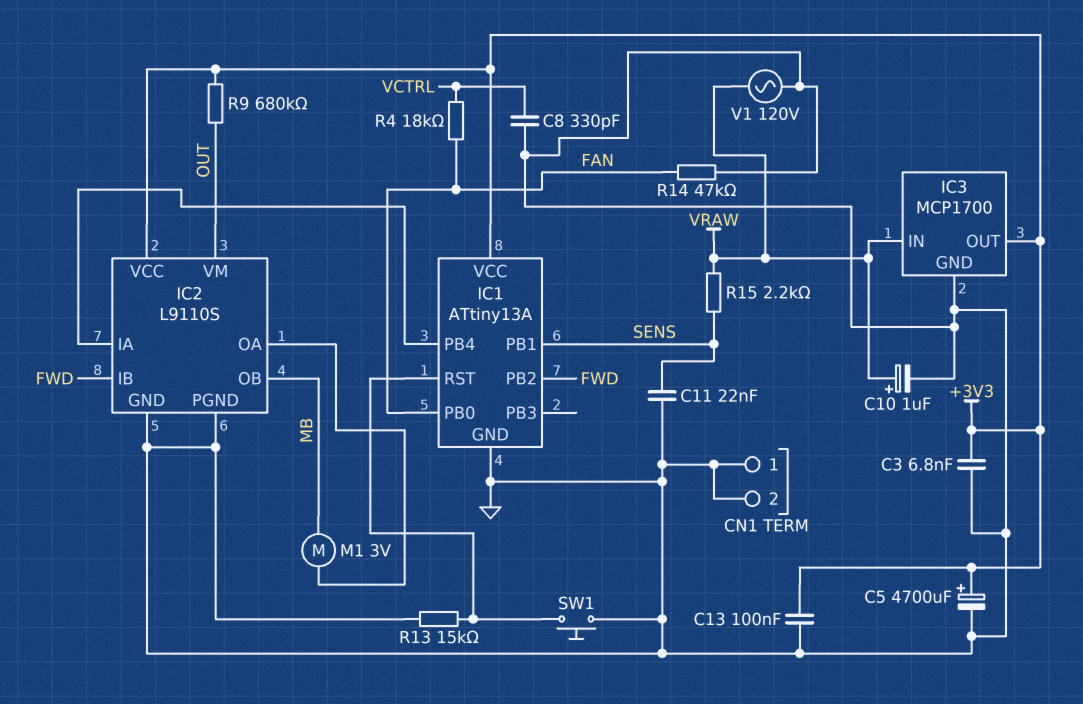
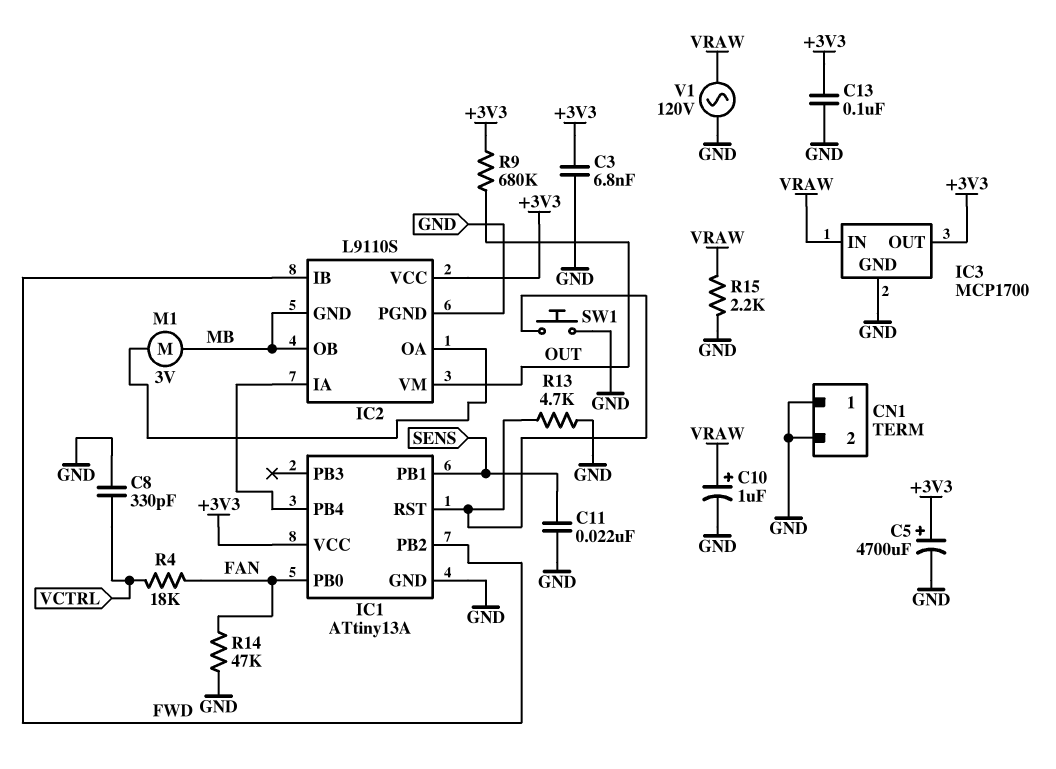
IC2 pin GND: GND -> MB
R13: 15k (GND, IC1/RST) -> 4.7k (GND, IC1/RST)
R15: 2.2k (SENS, VRAW) -> 2.2k (GND, VRAW)

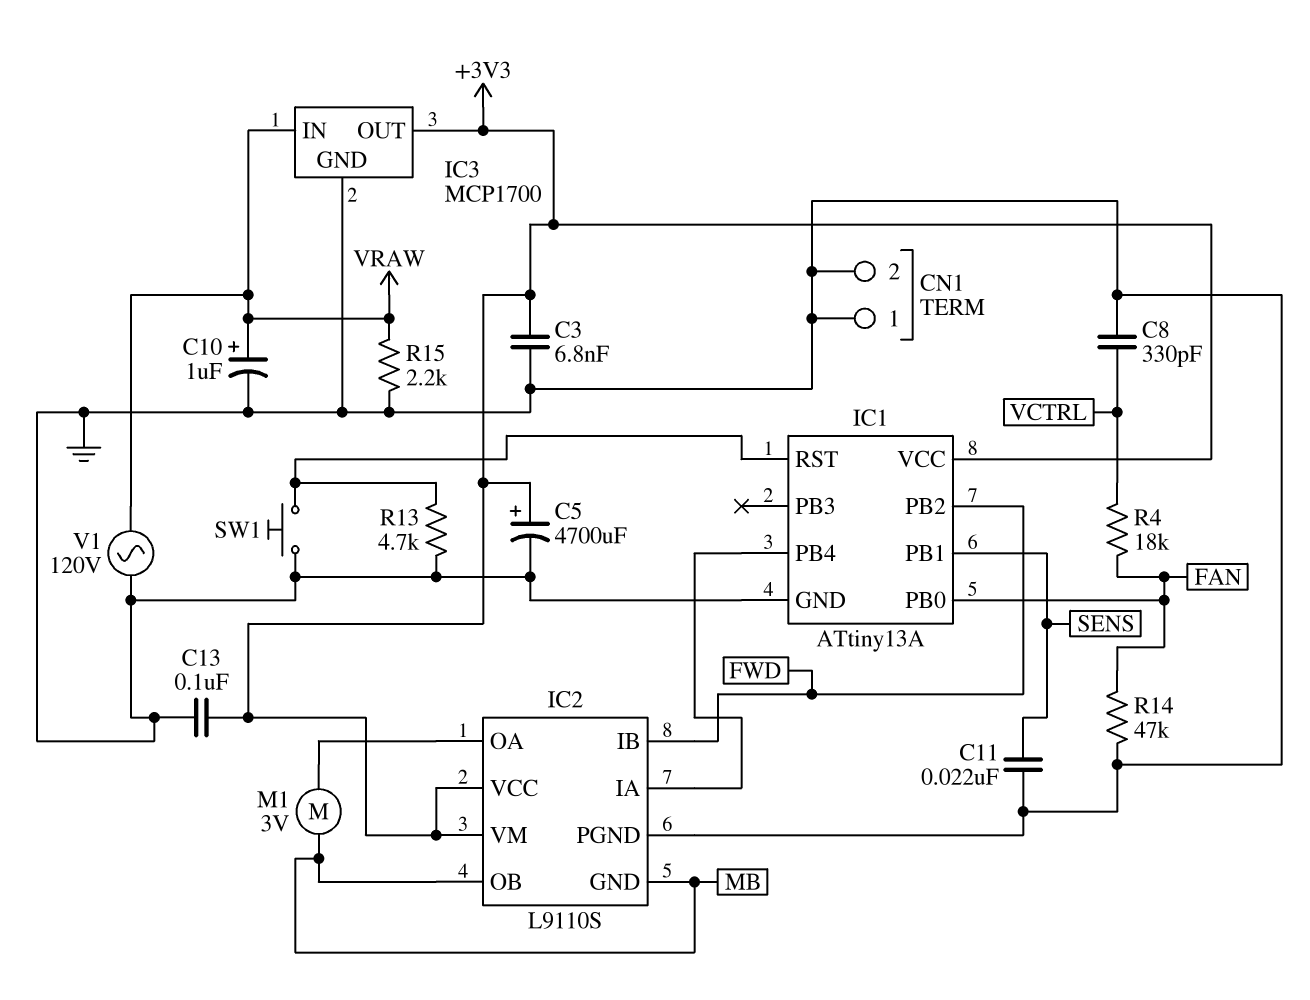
IC2 pin VM: OUT -> +3V3
R9: 680k (+3V3, OUT) -> none

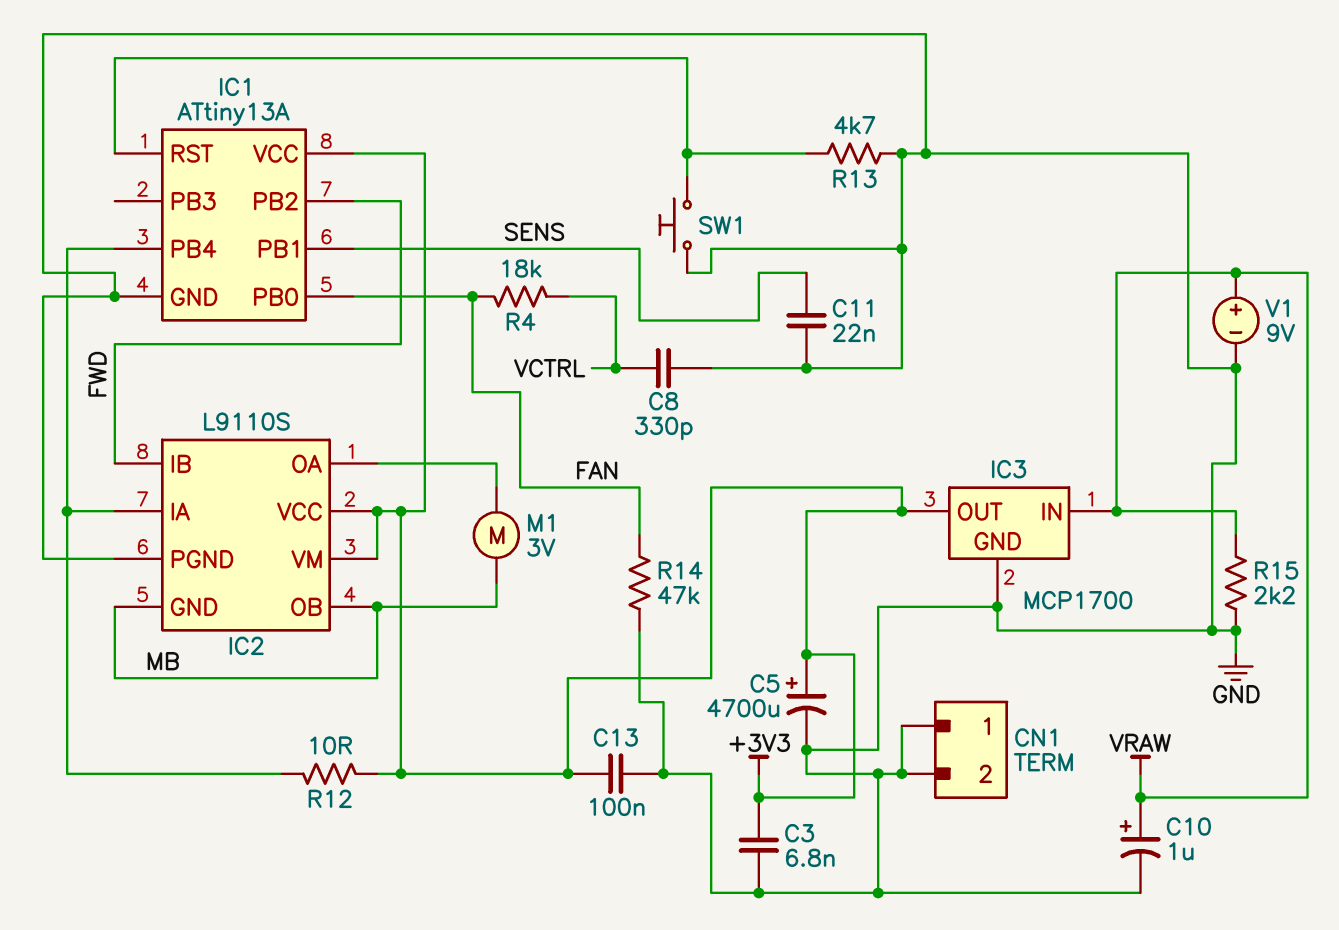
R12: none -> 10 (+3V3, IC1/PB4)
V1: AC 120V (GND, VRAW) -> 9V (plus VRAW, minus GND)

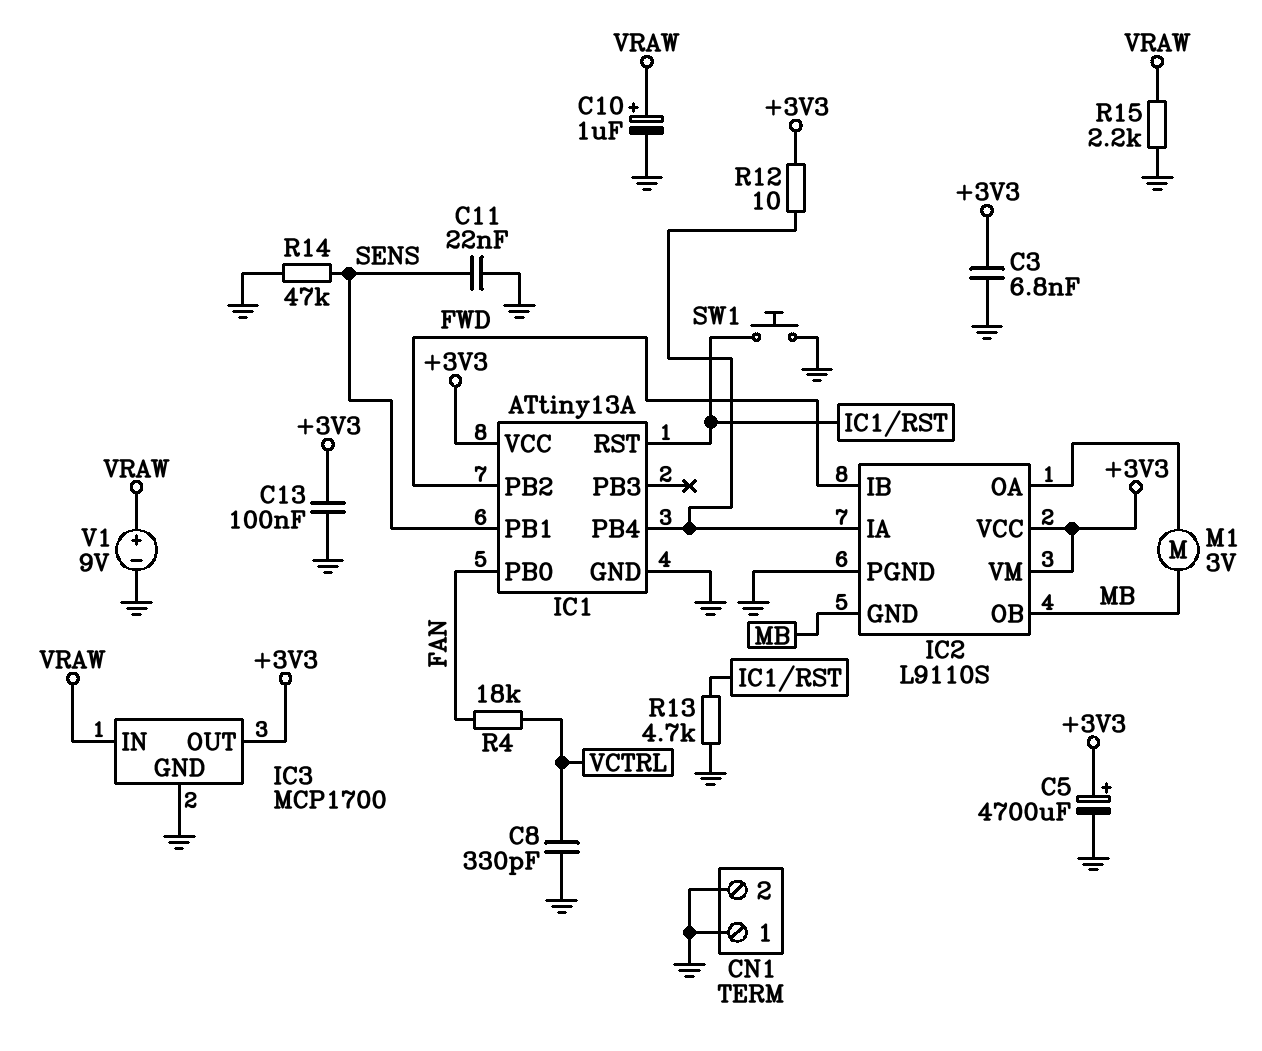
R14: 47k (FAN, GND) -> 47k (GND, SENS)

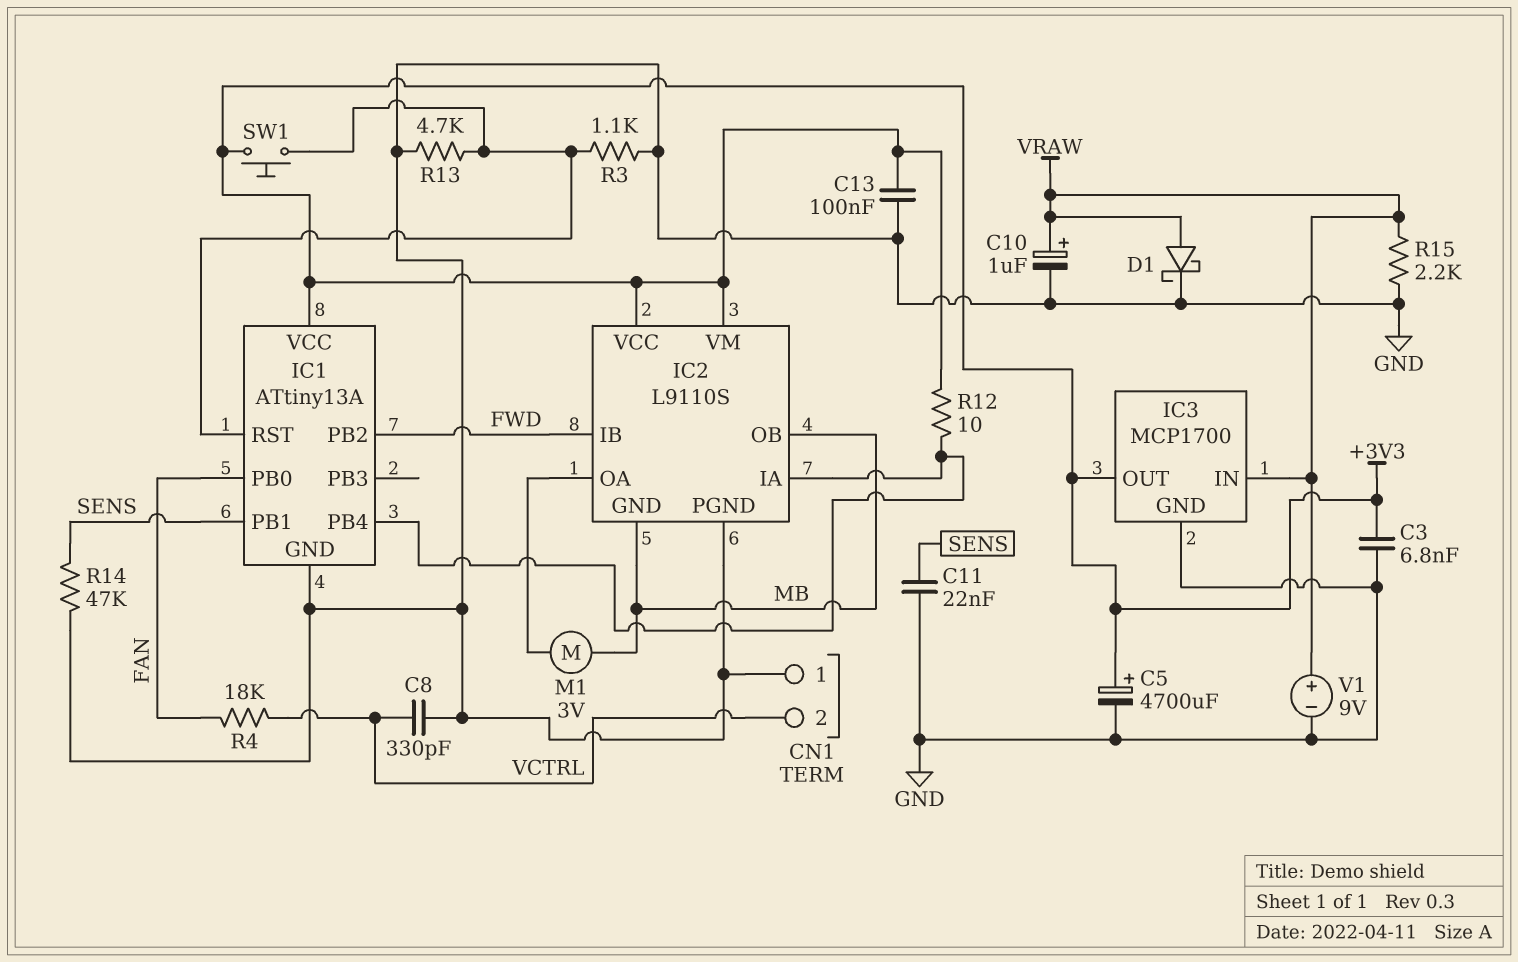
CN1 pin 2: GND -> VCTRL
D1: none -> schottky (A VRAW, K GND)
R3: none -> 1.1k (GND, IC1/RST)
SW1: button (GND, IC1/RST) -> button (+3V3, IC1/RST)

